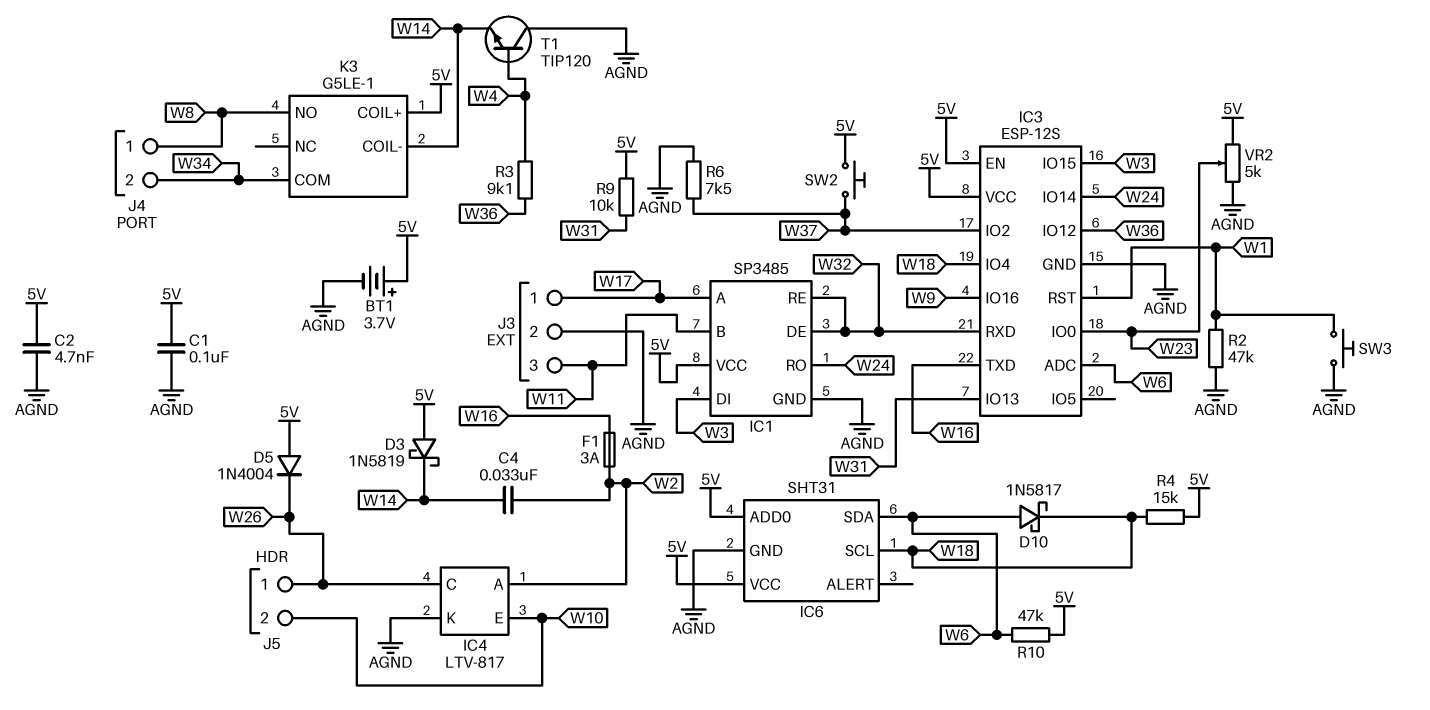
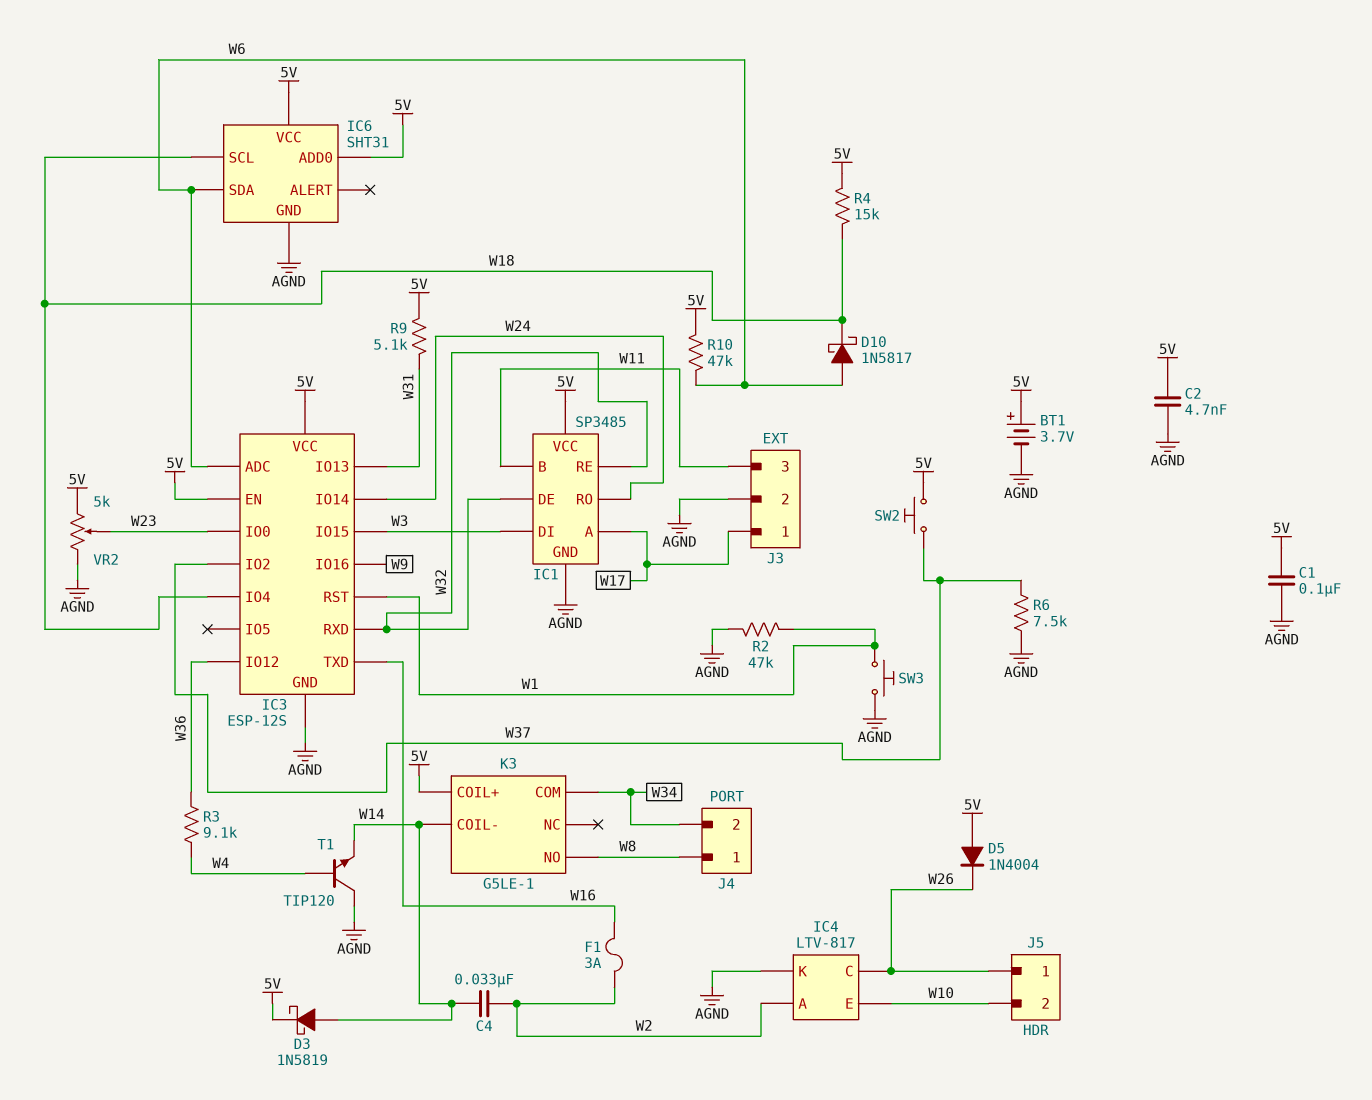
D3: schottky 1N5819 (A 5V, K W14) -> schottky 1N5819 (A W14, K 5V)
R9: 10k (5V, W31) -> 5.1k (5V, W31)

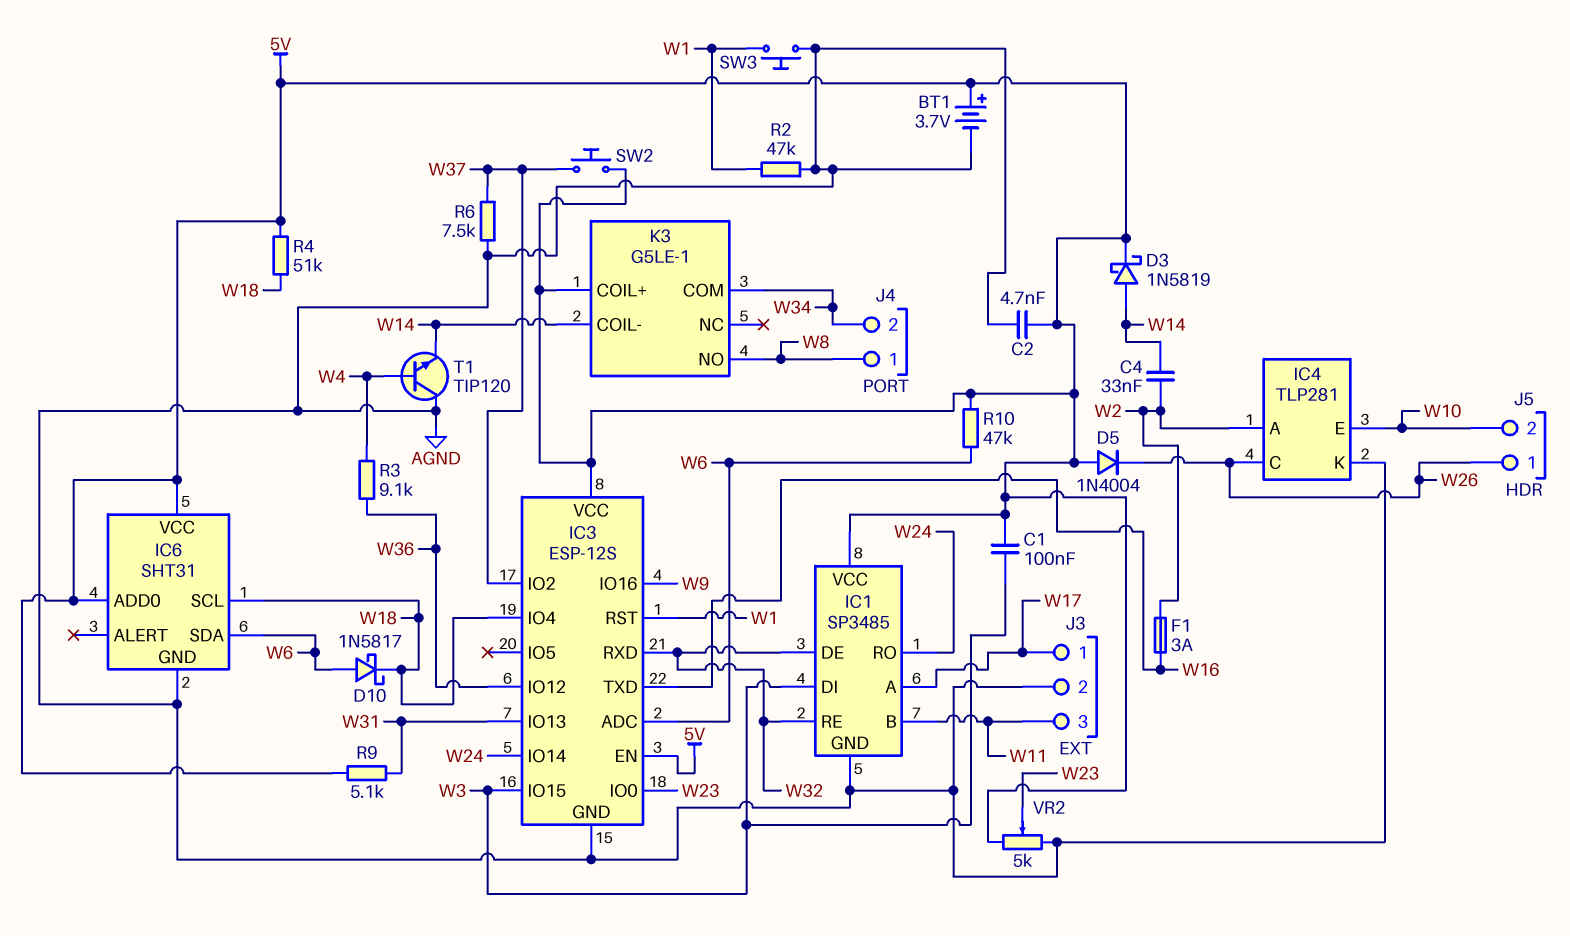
C1: 100nF (5V, AGND) -> 100nF (5V, W3)
IC4: LTV-817 -> TLP281
R4: 15k (5V, W18) -> 51k (5V, W18)

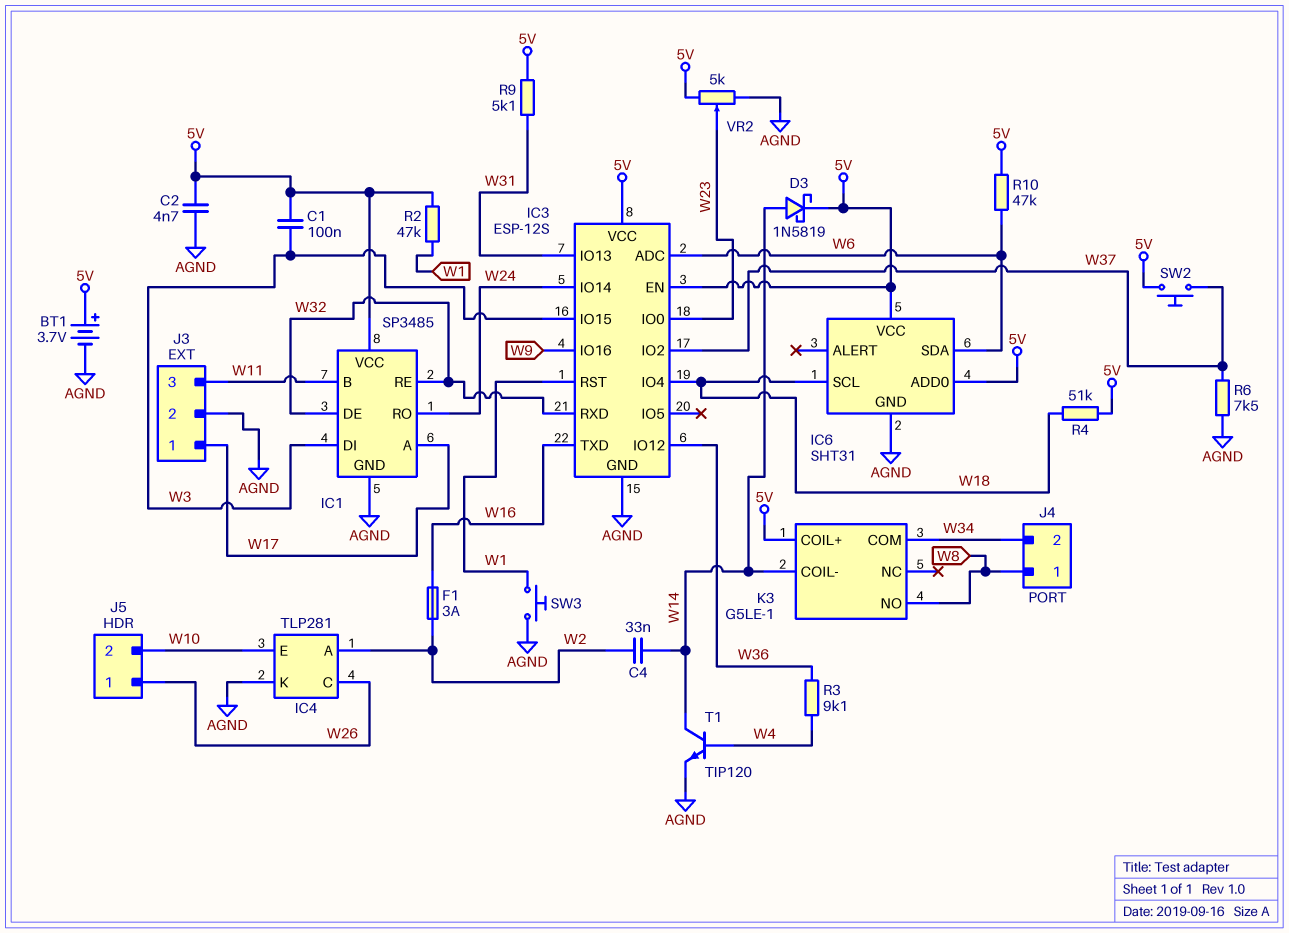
D5: diode 1N4004 (A 5V, K W26) -> none
D10: schottky 1N5817 (A W6, K W18) -> none
R2: 47k (AGND, W1) -> 47k (5V, W1)
T1: NPN TIP120 (B W4, C AGND, E W14) -> NPN TIP120 (B W4, C W14, E AGND)

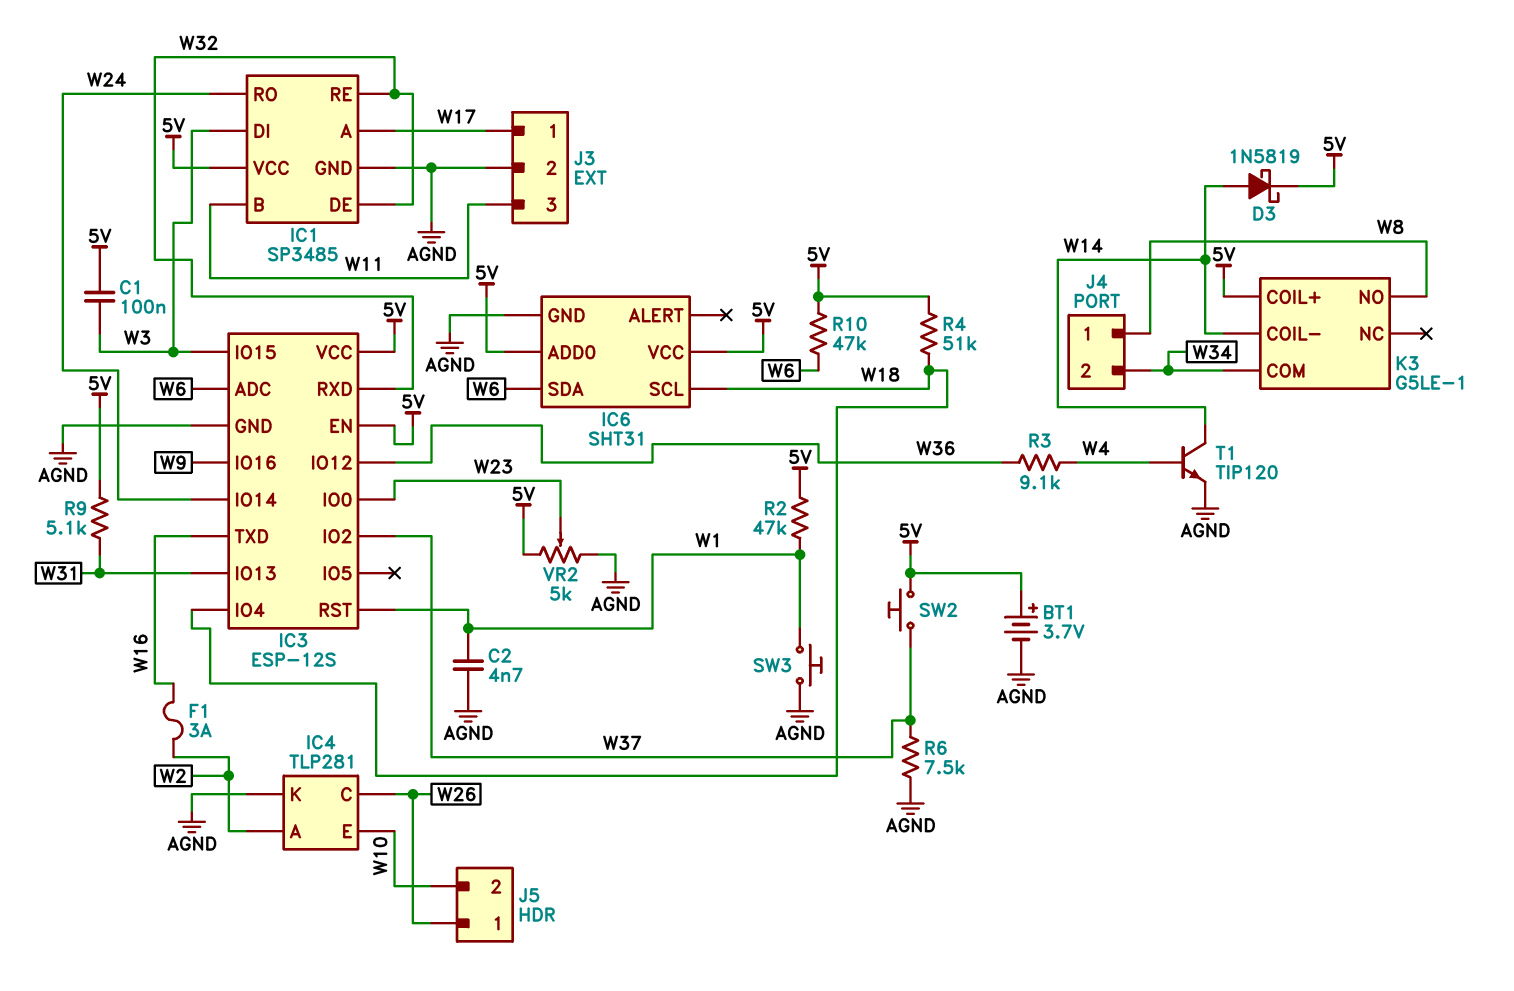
C2: 4.7nF (5V, AGND) -> 4.7nF (AGND, W1)
C4: 33nF (W2, W14) -> none

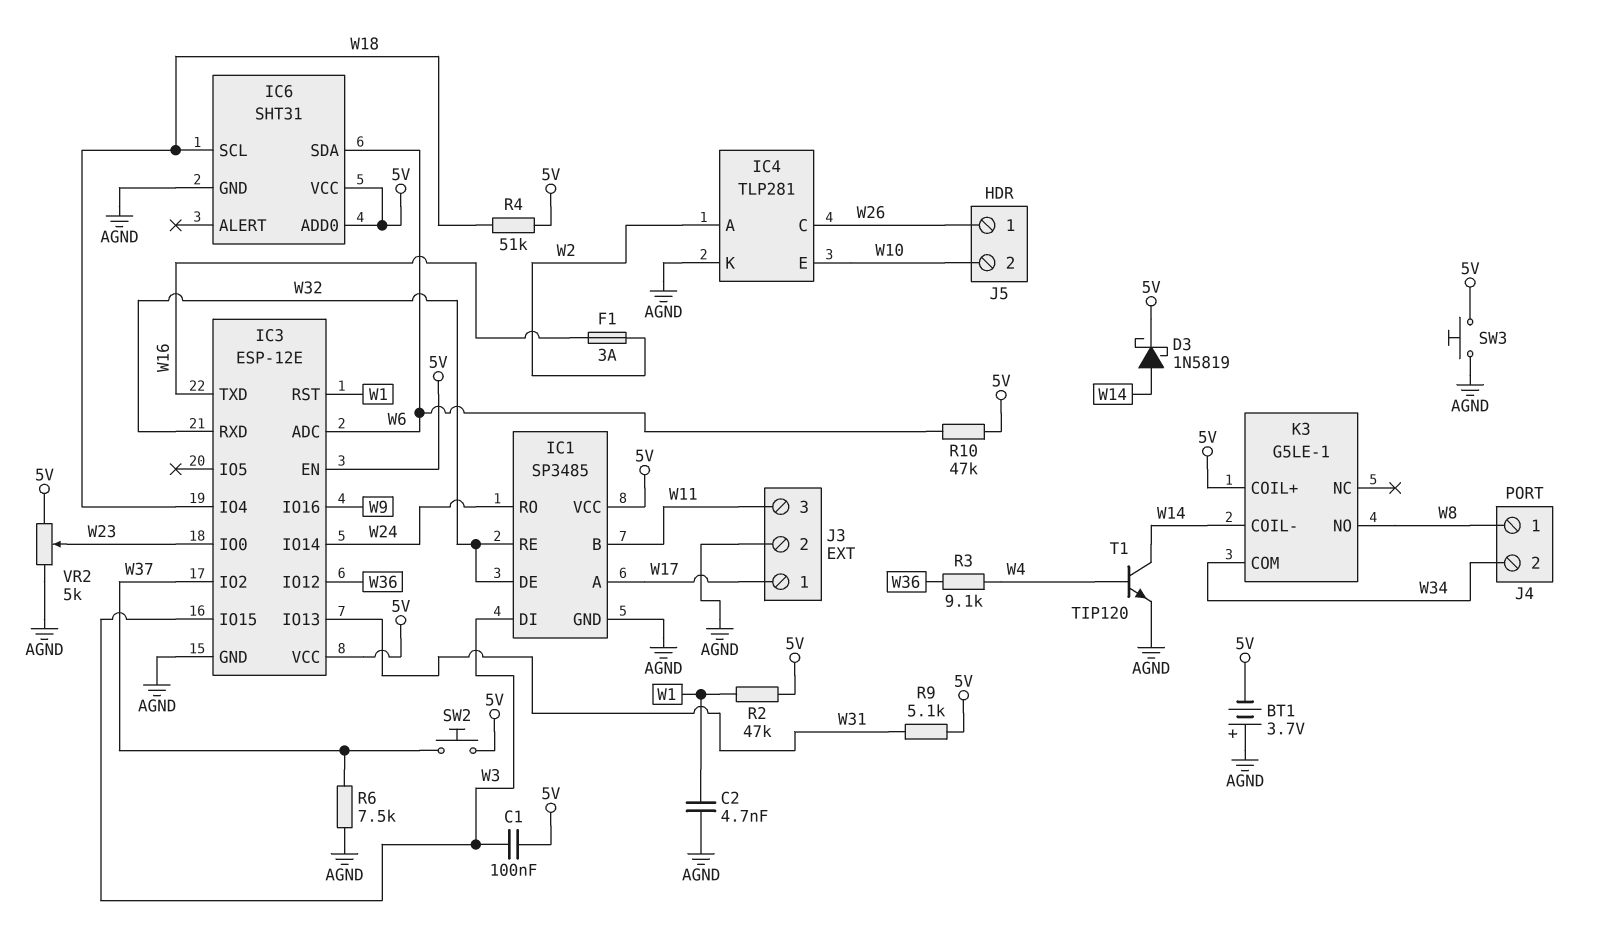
BT1: 3.7V (plus 5V, minus AGND) -> 3.7V (plus AGND, minus 5V)
IC3: ESP-12S -> ESP-12E
SW3: button (AGND, W1) -> button (5V, AGND)

